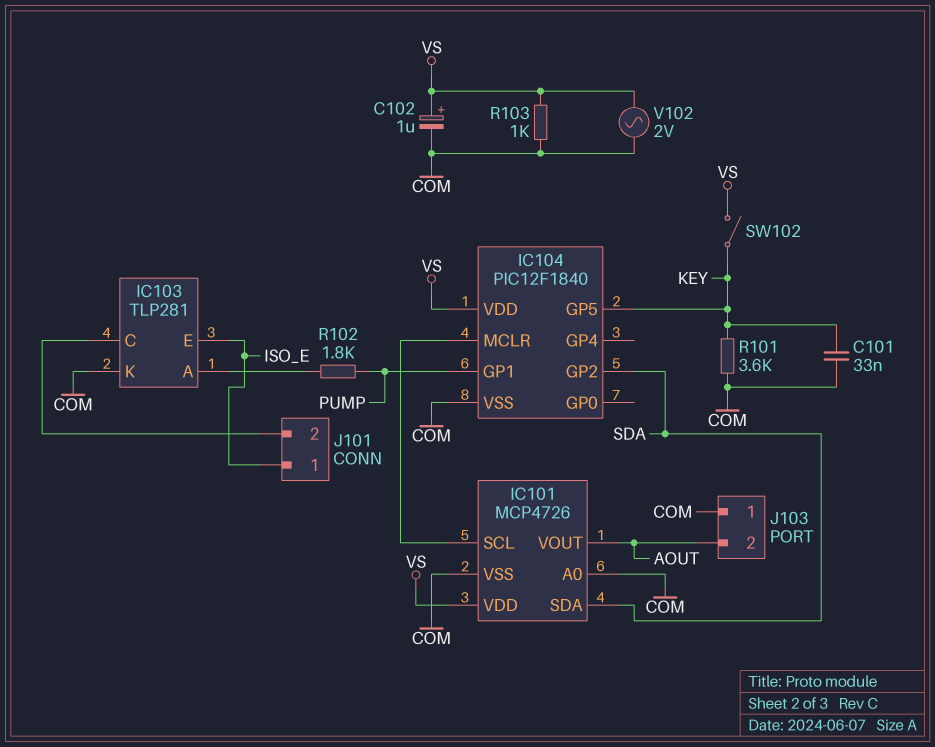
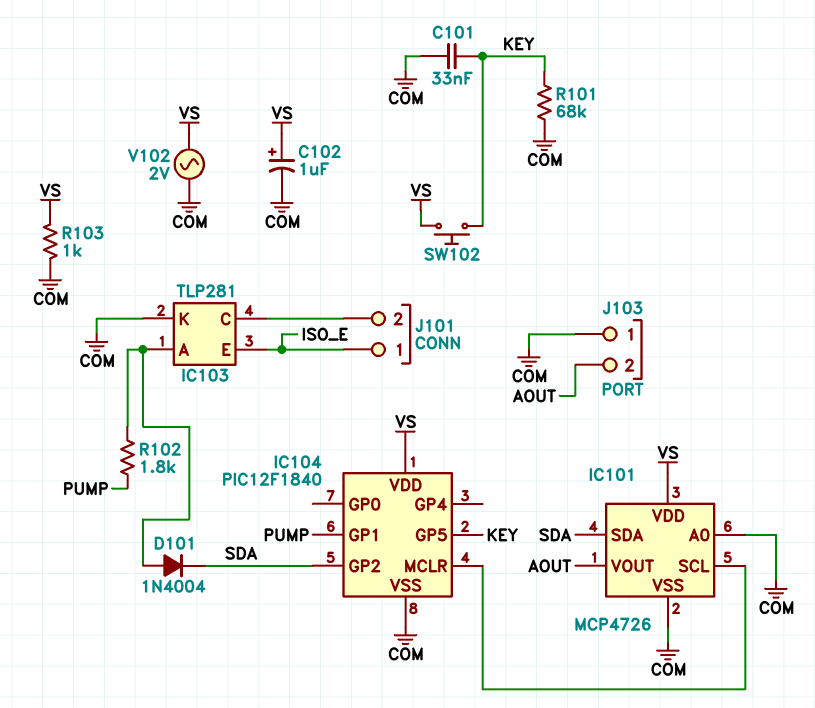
D101: none -> diode 1N4004 (A IC103/A, K SDA)
R101: 3.6k (COM, KEY) -> 68k (COM, KEY)
SW102: switch (KEY, VS) -> button (KEY, VS)

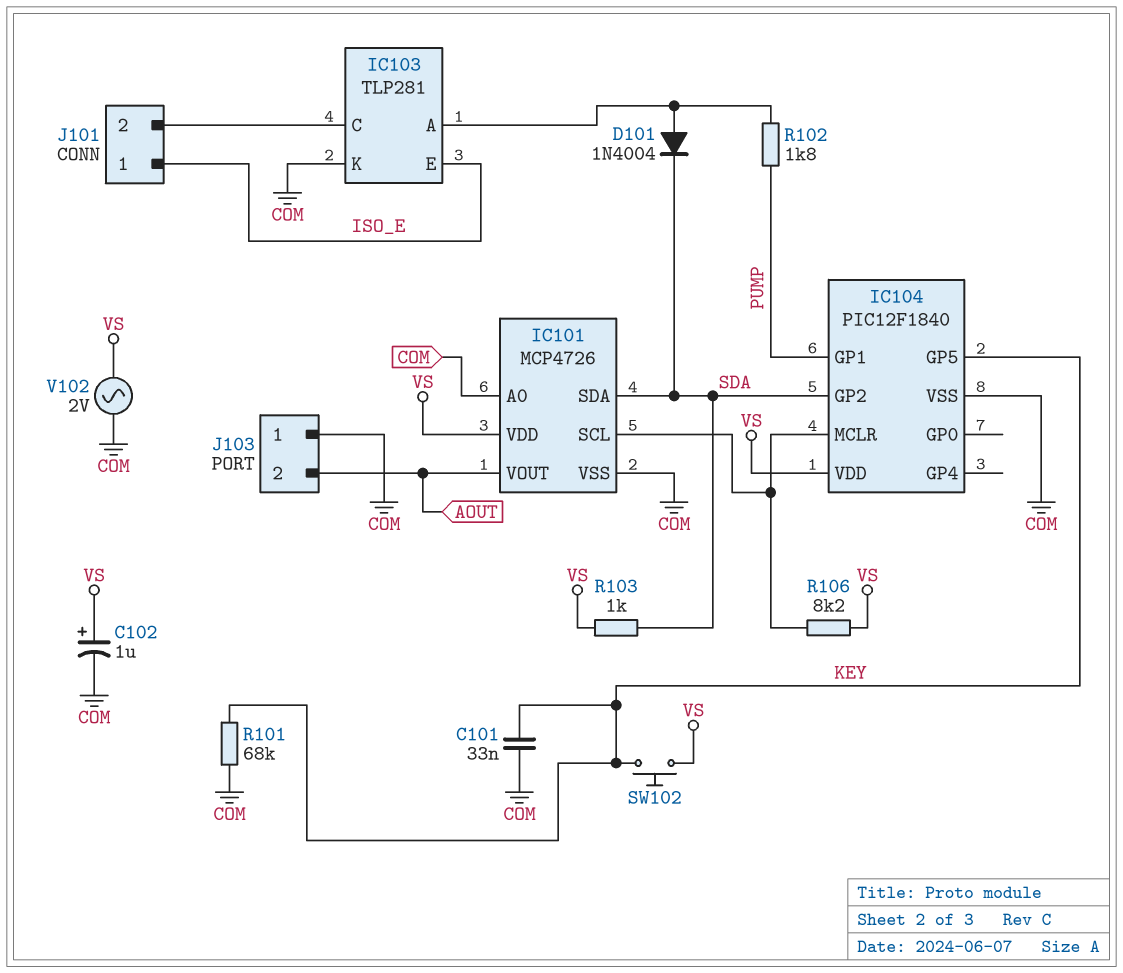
R103: 1k (COM, VS) -> 1k (SDA, VS)
R106: none -> 8.2k (IC101/SCL, VS)

